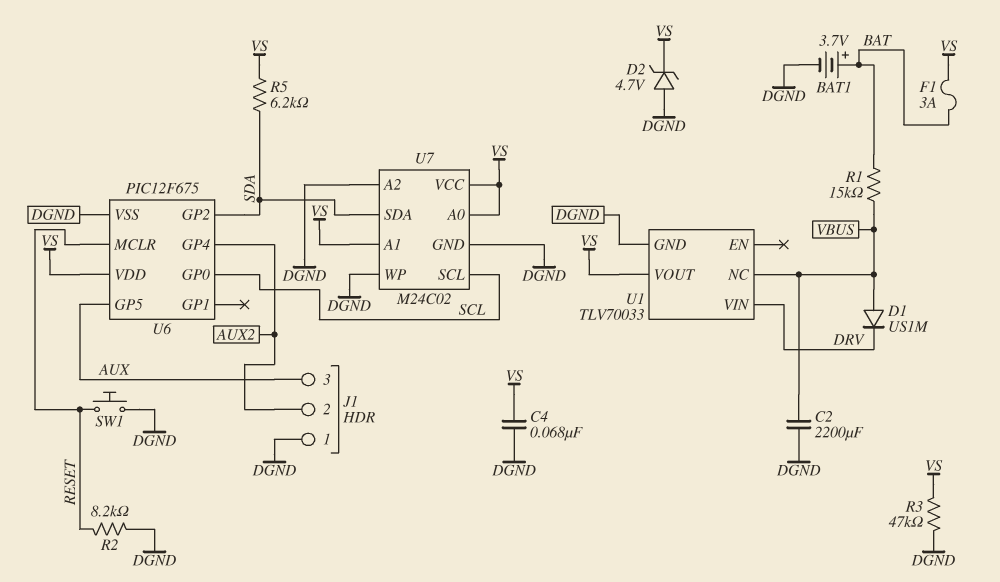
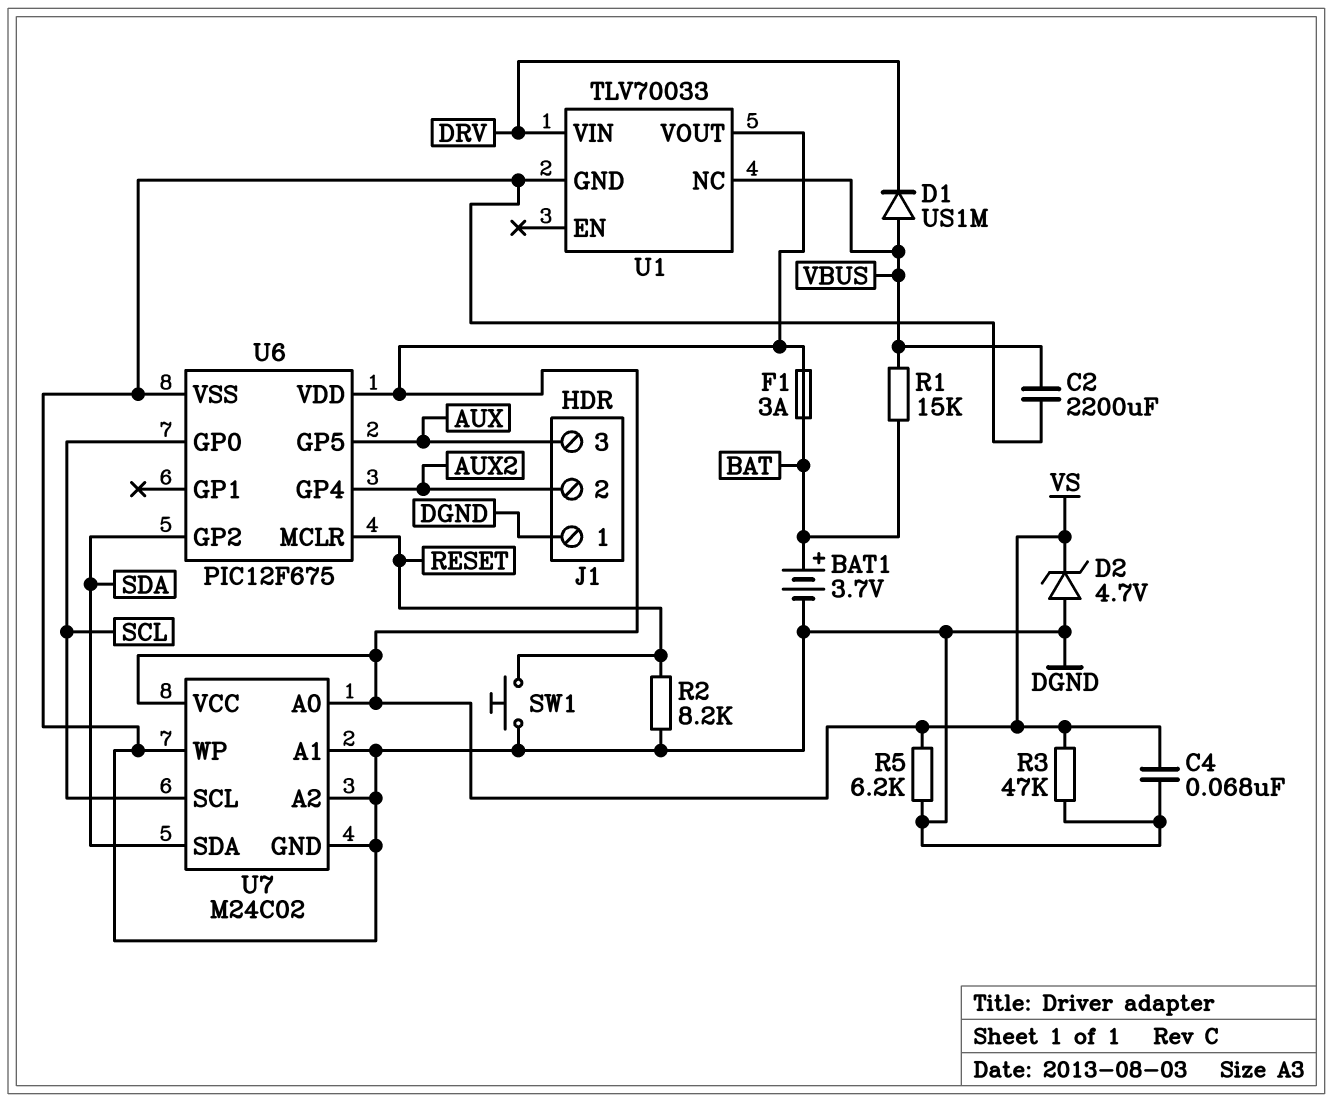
R5: 6.2k (SDA, VS) -> 6.2k (DGND, VS)
U7 pin A1: VS -> DGND

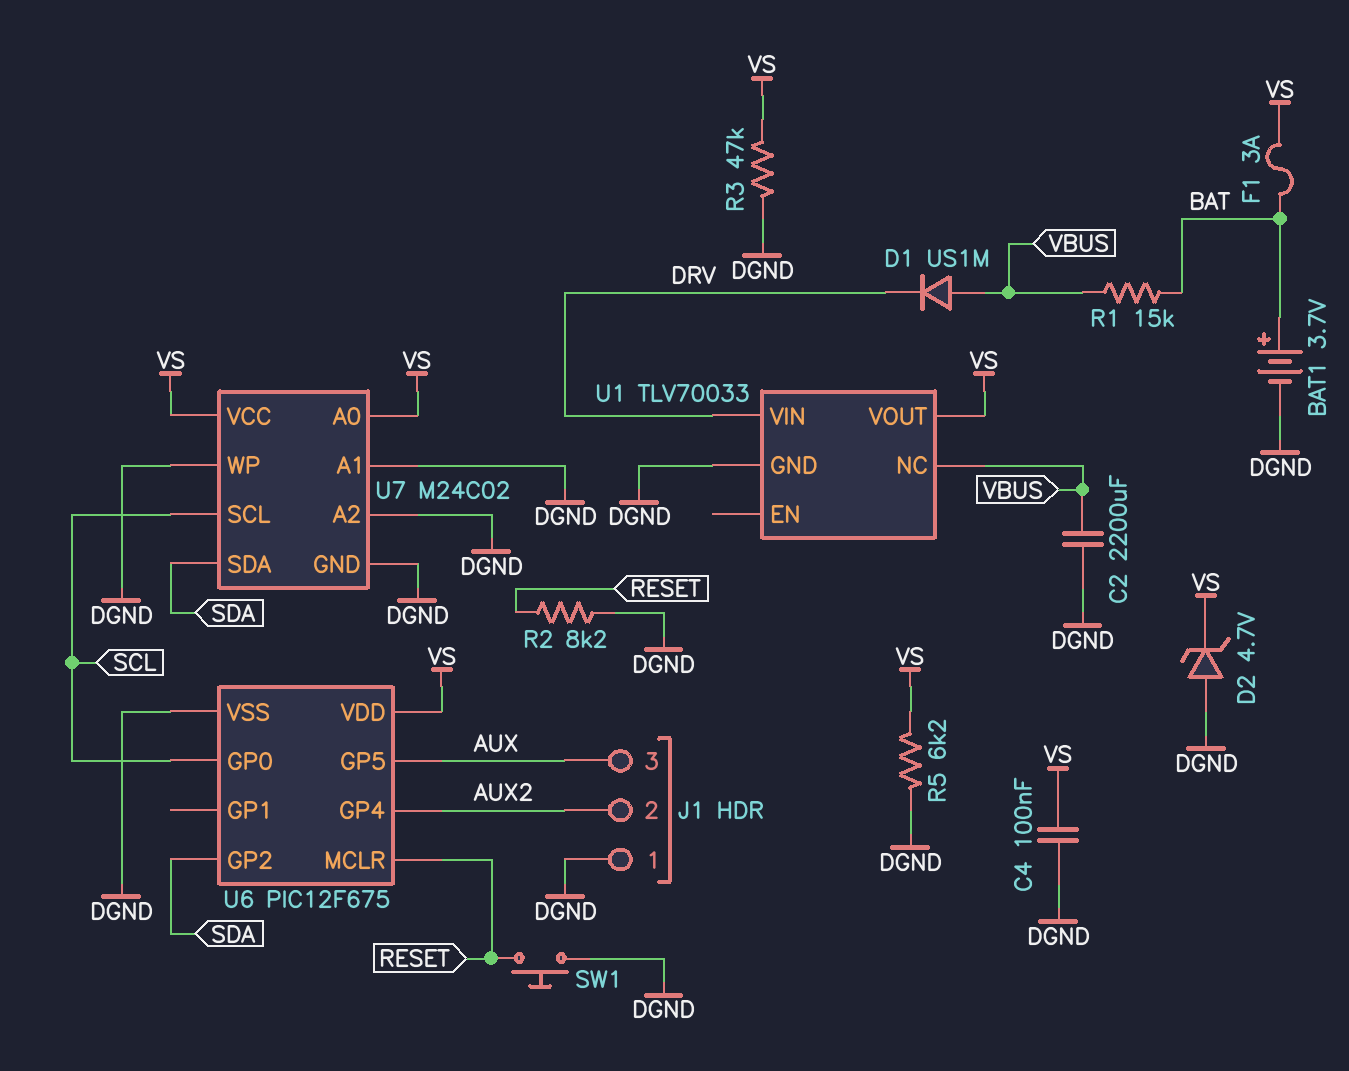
C4: 68nF (DGND, VS) -> 100nF (DGND, VS)

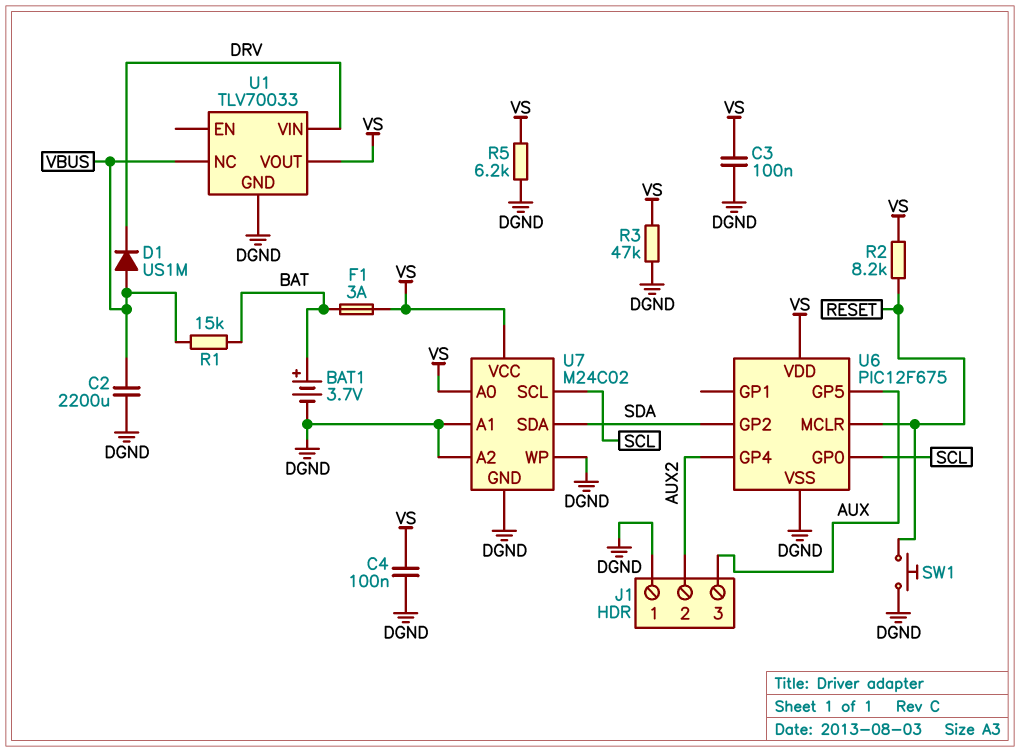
C3: none -> 100nF (DGND, VS)
D2: zener 4.7V (A DGND, K VS) -> none
R2: 8.2k (DGND, RESET) -> 8.2k (RESET, VS)

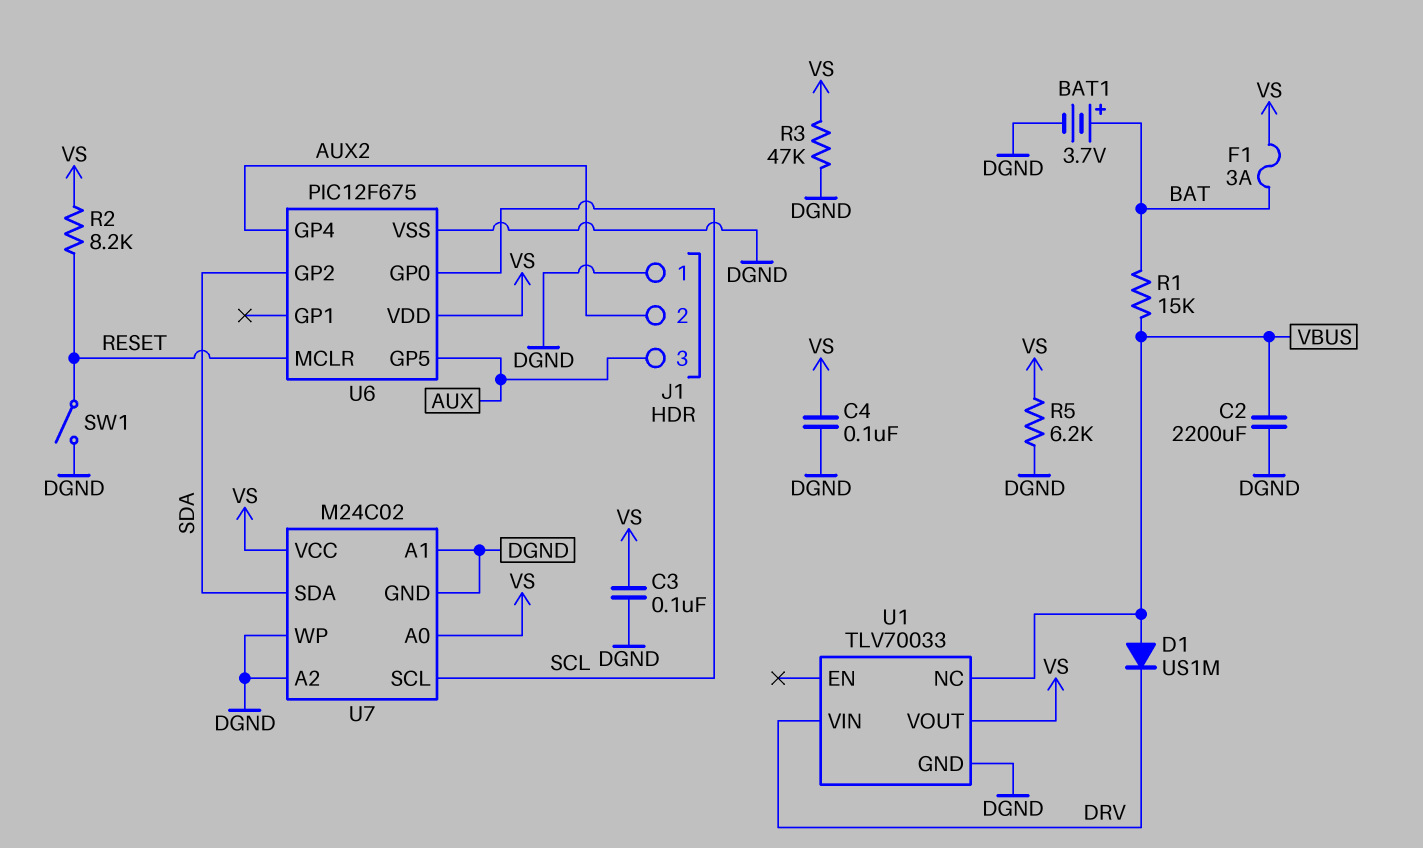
SW1: button (DGND, RESET) -> switch (DGND, RESET)

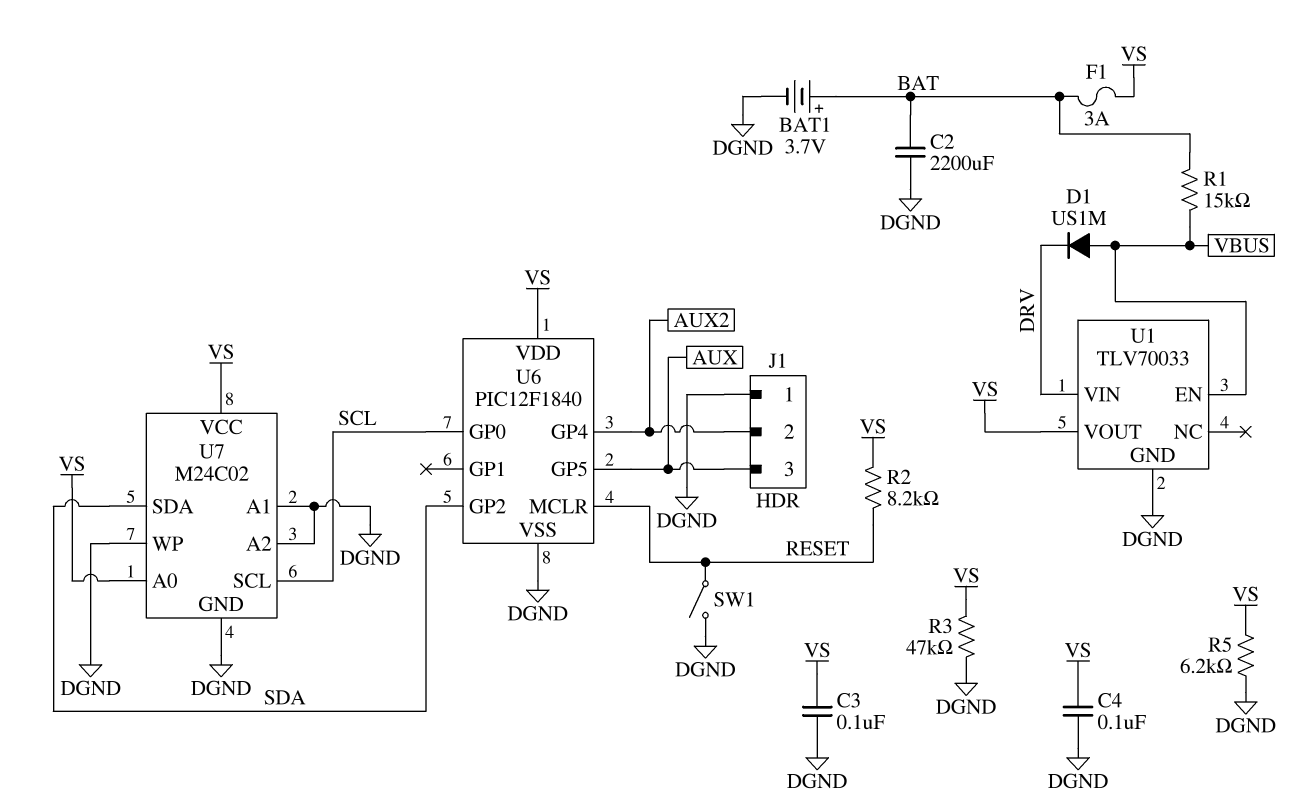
C2: 2200uF (DGND, VBUS) -> 2200uF (BAT, DGND)
U1 pin EN: none -> VBUS
U1 pin NC: VBUS -> none
U6: PIC12F675 -> PIC12F1840

